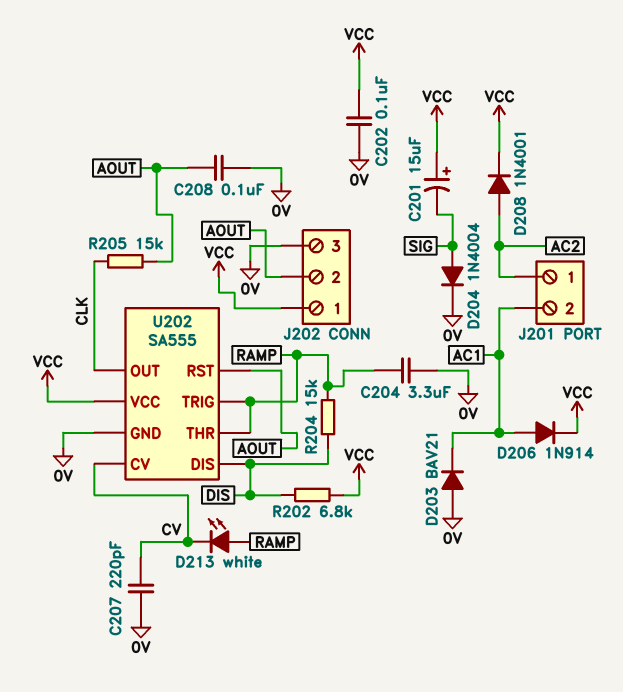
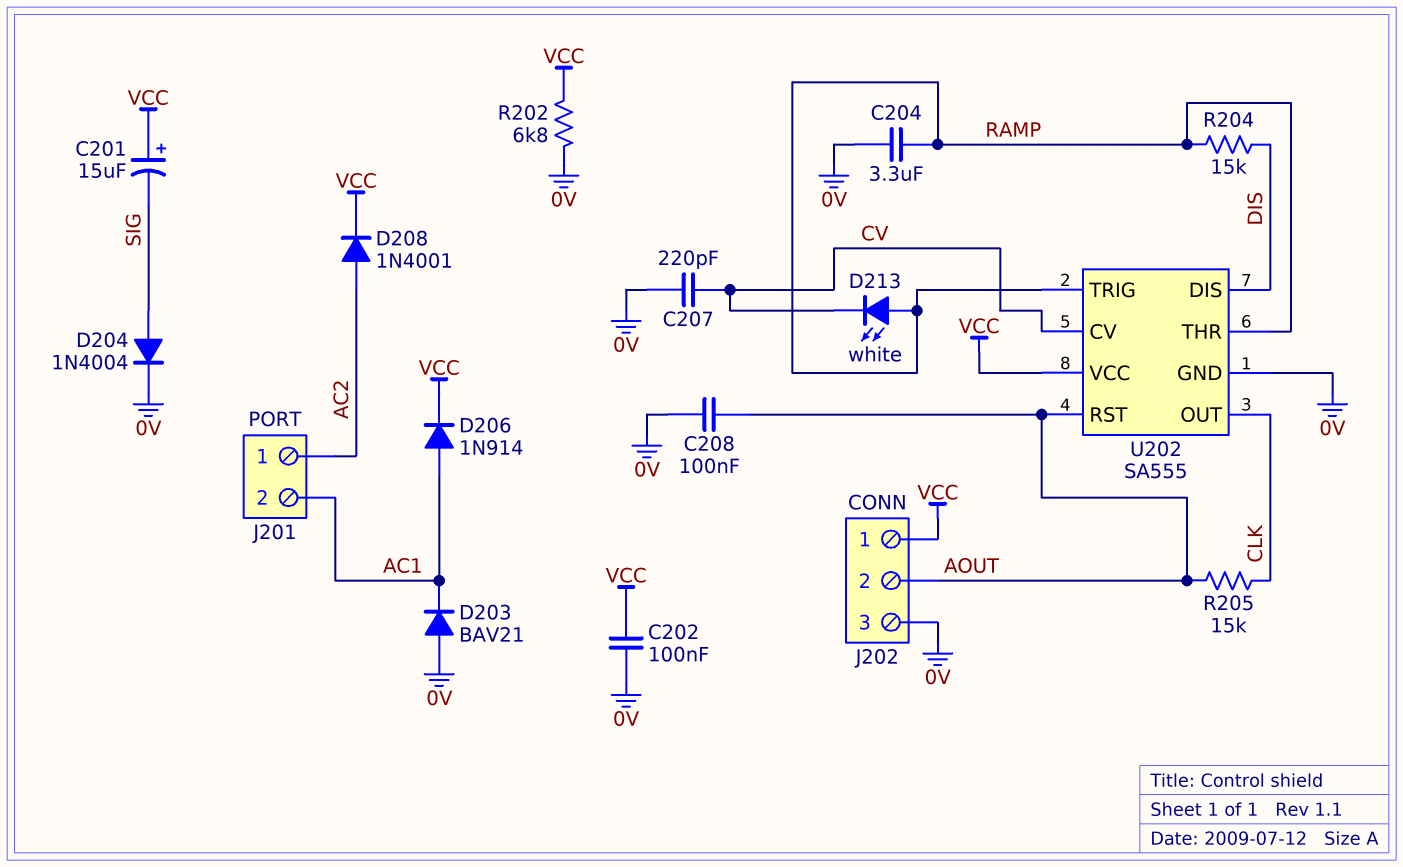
R202: 6.8k (DIS, VCC) -> 6.8k (0V, VCC)

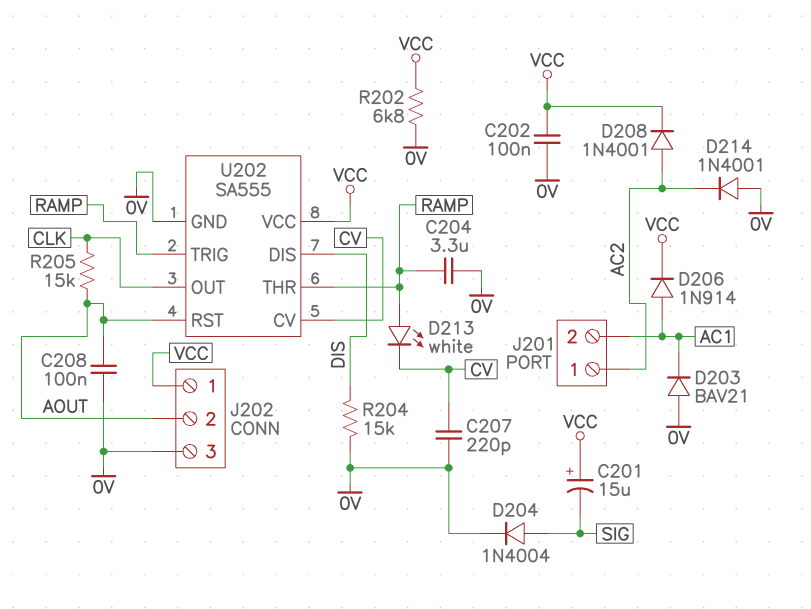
D214: none -> diode 1N4001 (A 0V, K AC2)
R204: 15k (DIS, RAMP) -> 15k (0V, DIS)

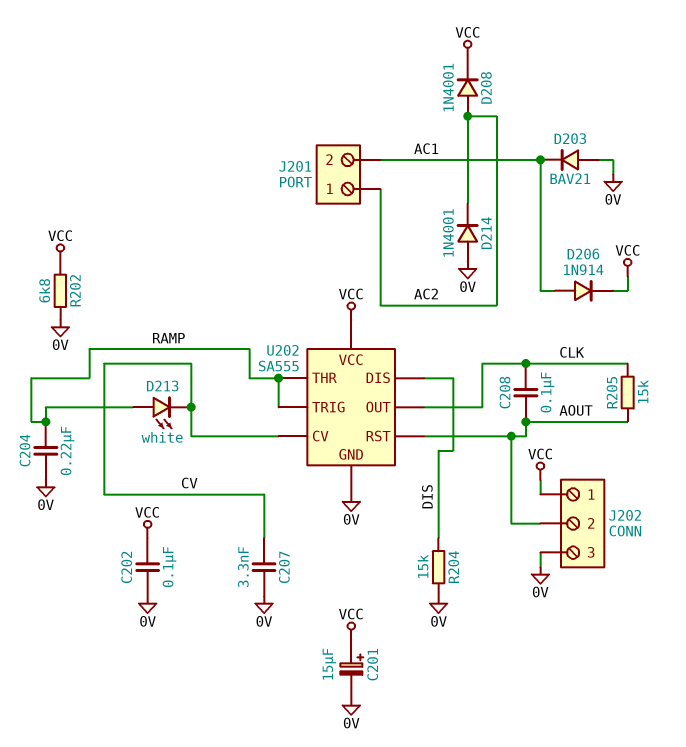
C201: 15uF (plus VCC, minus SIG) -> 15uF (plus VCC, minus 0V)
C204: 3.3uF (0V, RAMP) -> 220nF (0V, RAMP)
C207: 220pF (0V, CV) -> 3.3nF (0V, CV)
C208: 100nF (0V, AOUT) -> 100nF (AOUT, CLK)
D204: diode 1N4004 (A SIG, K 0V) -> none

